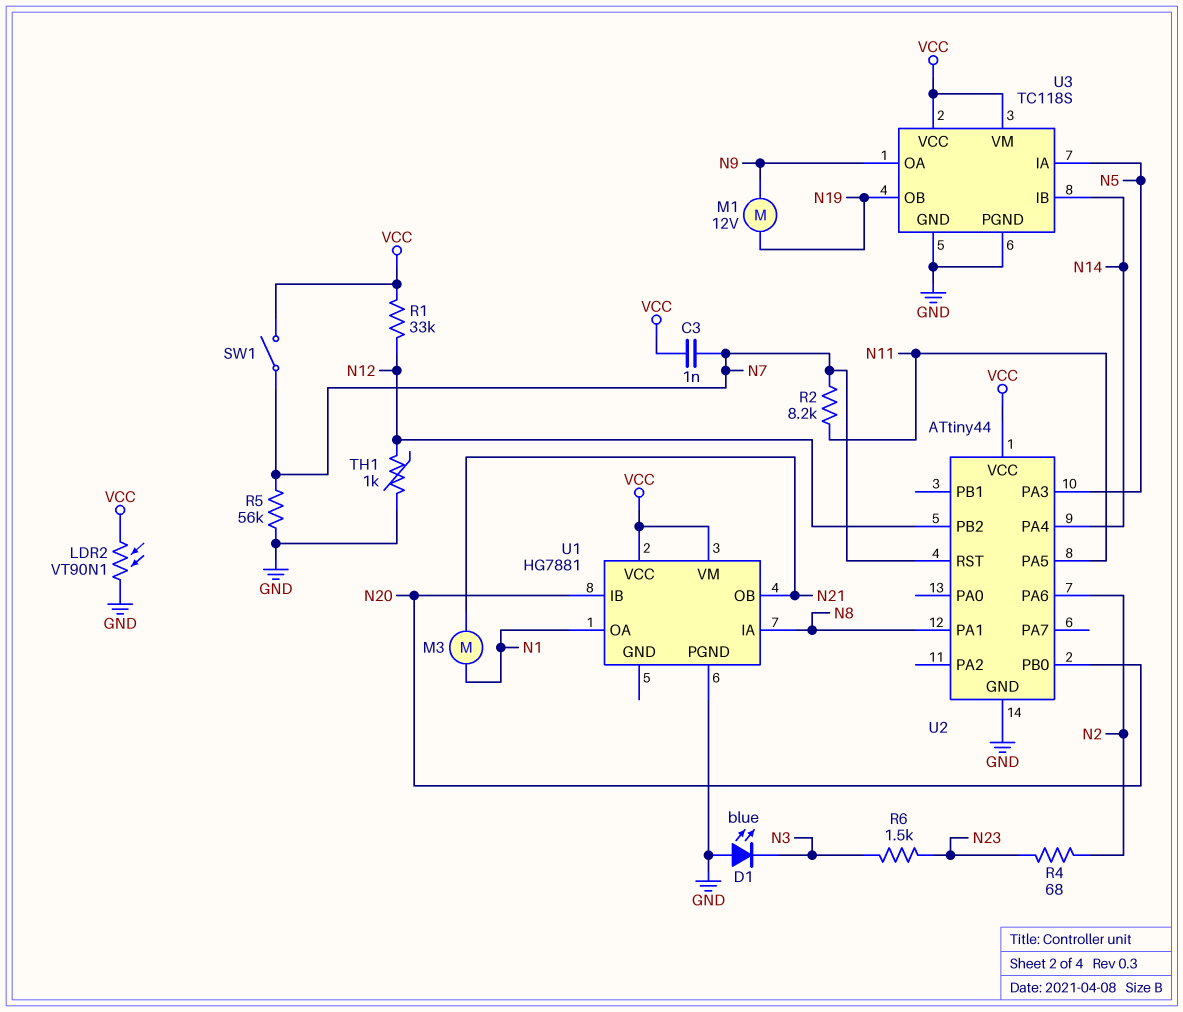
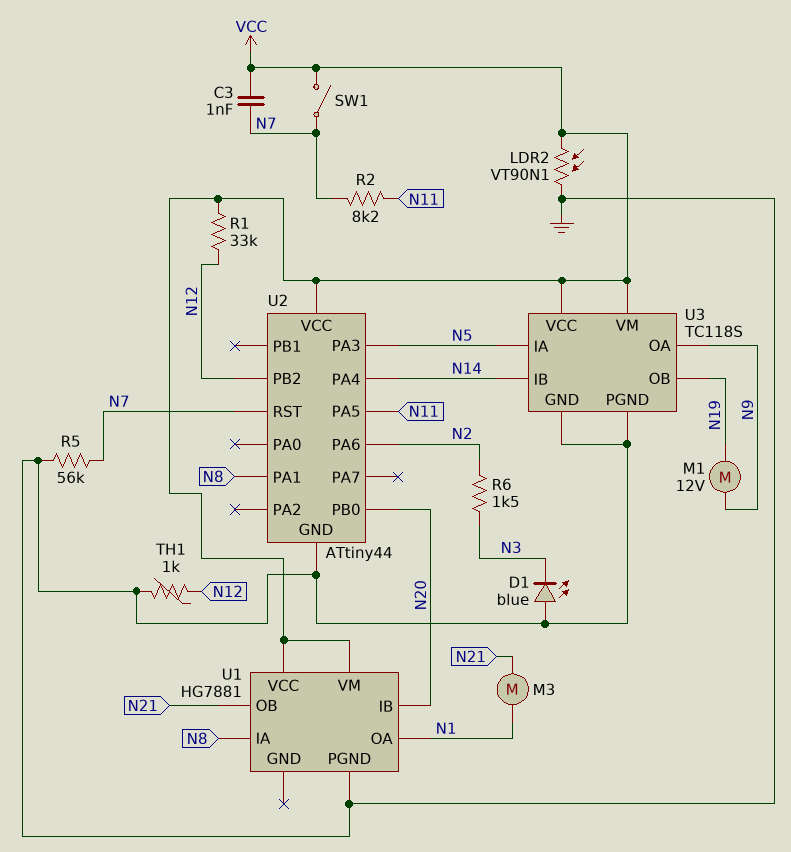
R4: 68 (N2, N23) -> none
R6: 1.5k (N3, N23) -> 1.5k (N2, N3)

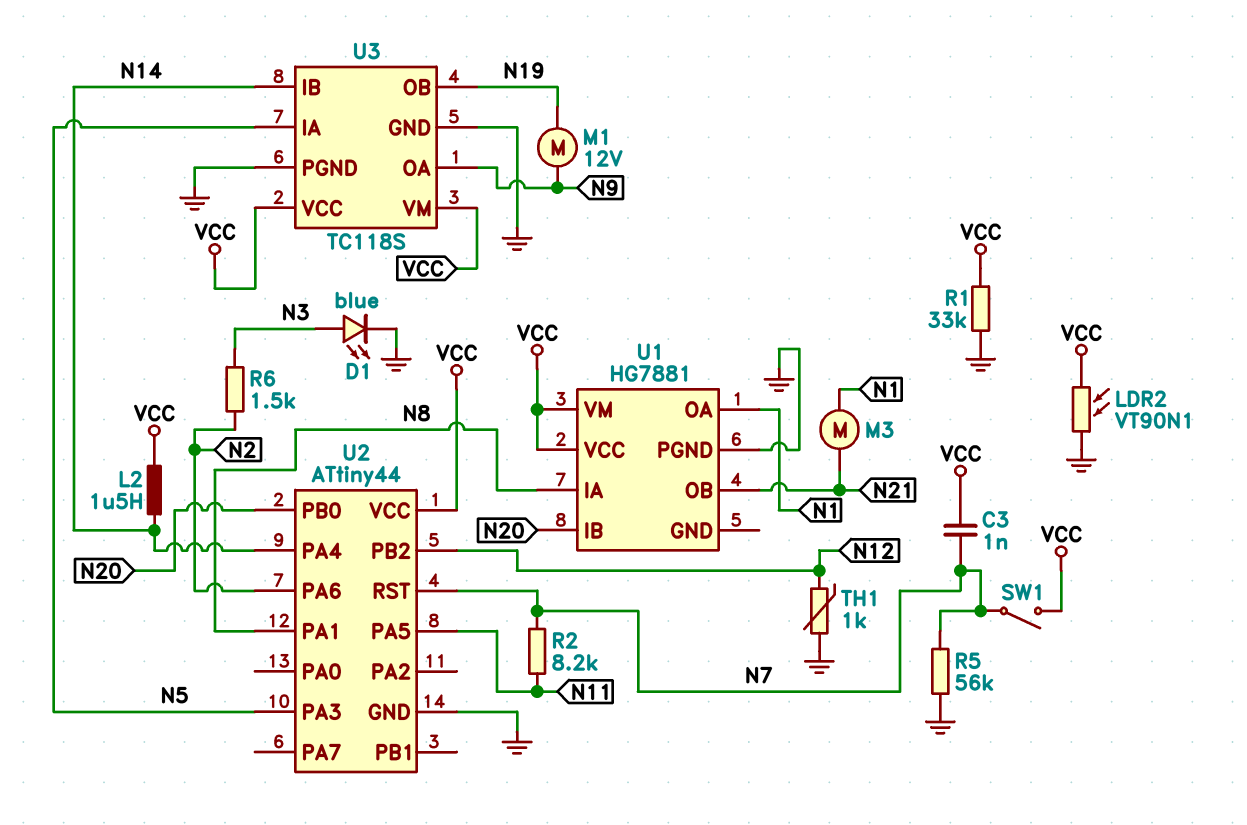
D1: LED blue (A GND, K N3) -> LED blue (A N3, K GND)
L2: none -> 1.5uH (N14, VCC)
R1: 33k (N12, VCC) -> 33k (GND, VCC)

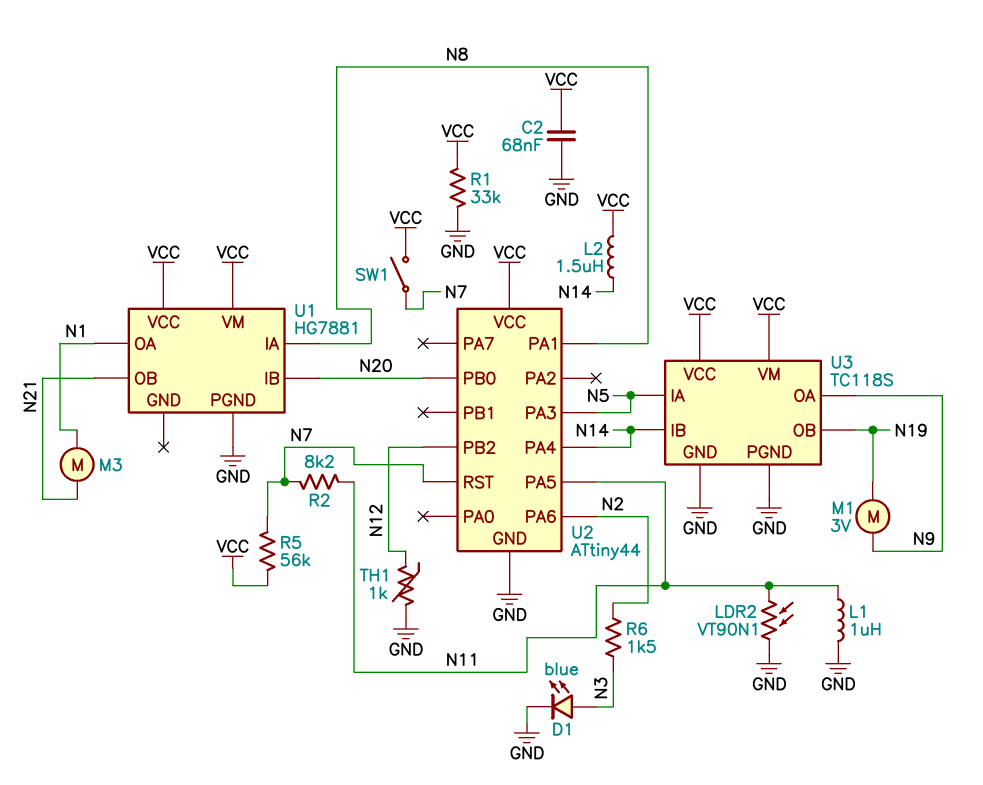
C2: none -> 68nF (GND, VCC)
C3: 1nF (N7, VCC) -> none
L1: none -> 1uH (GND, N11)
LDR2: VT90N1 (GND, VCC) -> VT90N1 (GND, N11)
M1: motor 12V (N9, N19) -> motor 3V (N9, N19)
R5: 56k (GND, N7) -> 56k (N7, VCC)

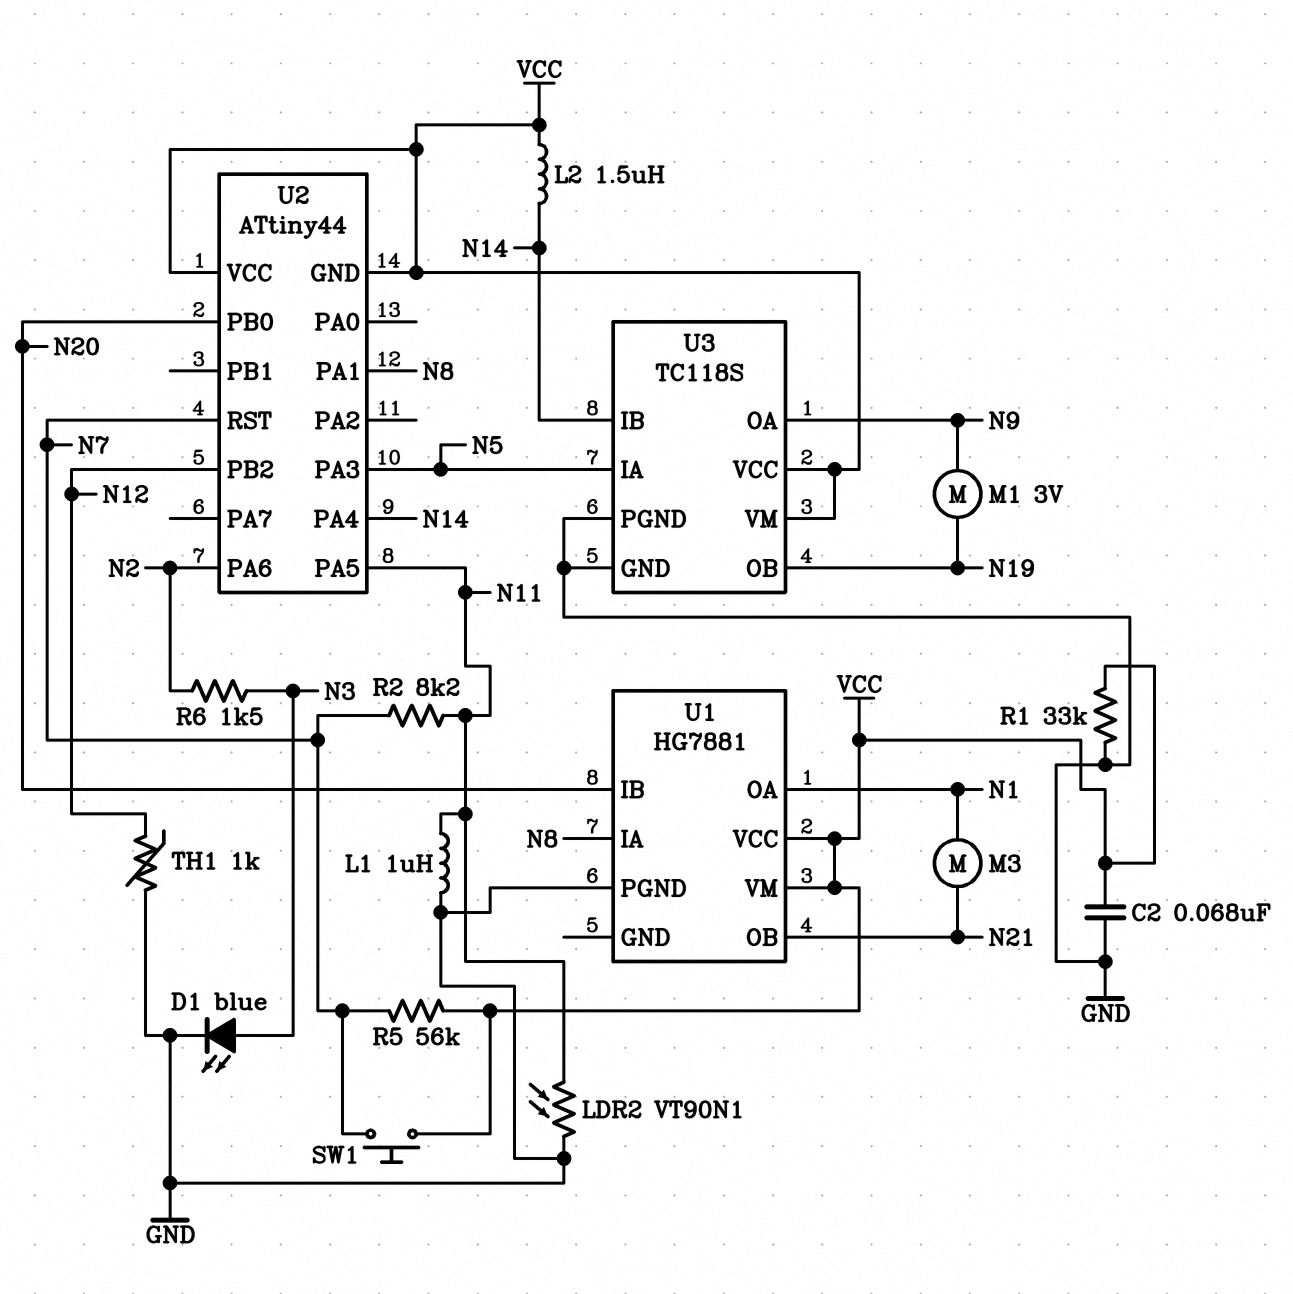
SW1: switch (N7, VCC) -> button (N7, VCC)
U2 pin GND: GND -> VCC

